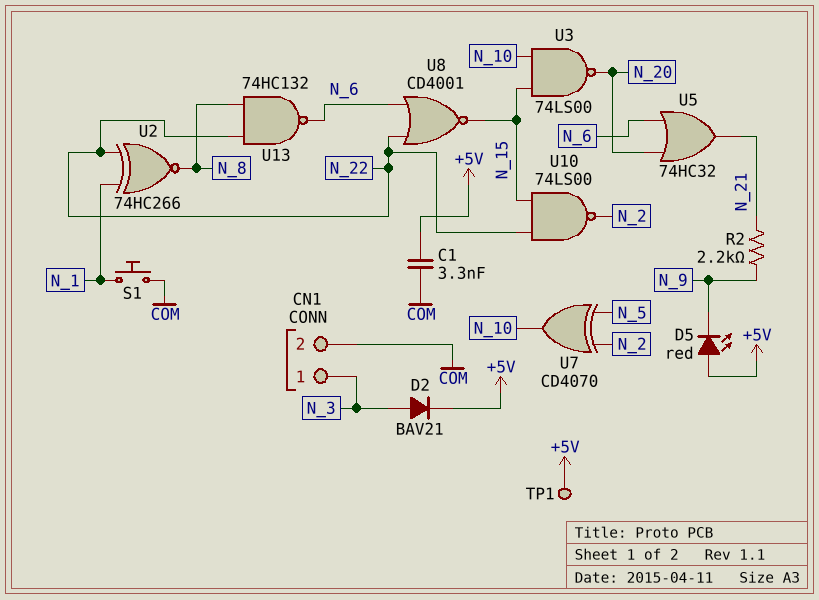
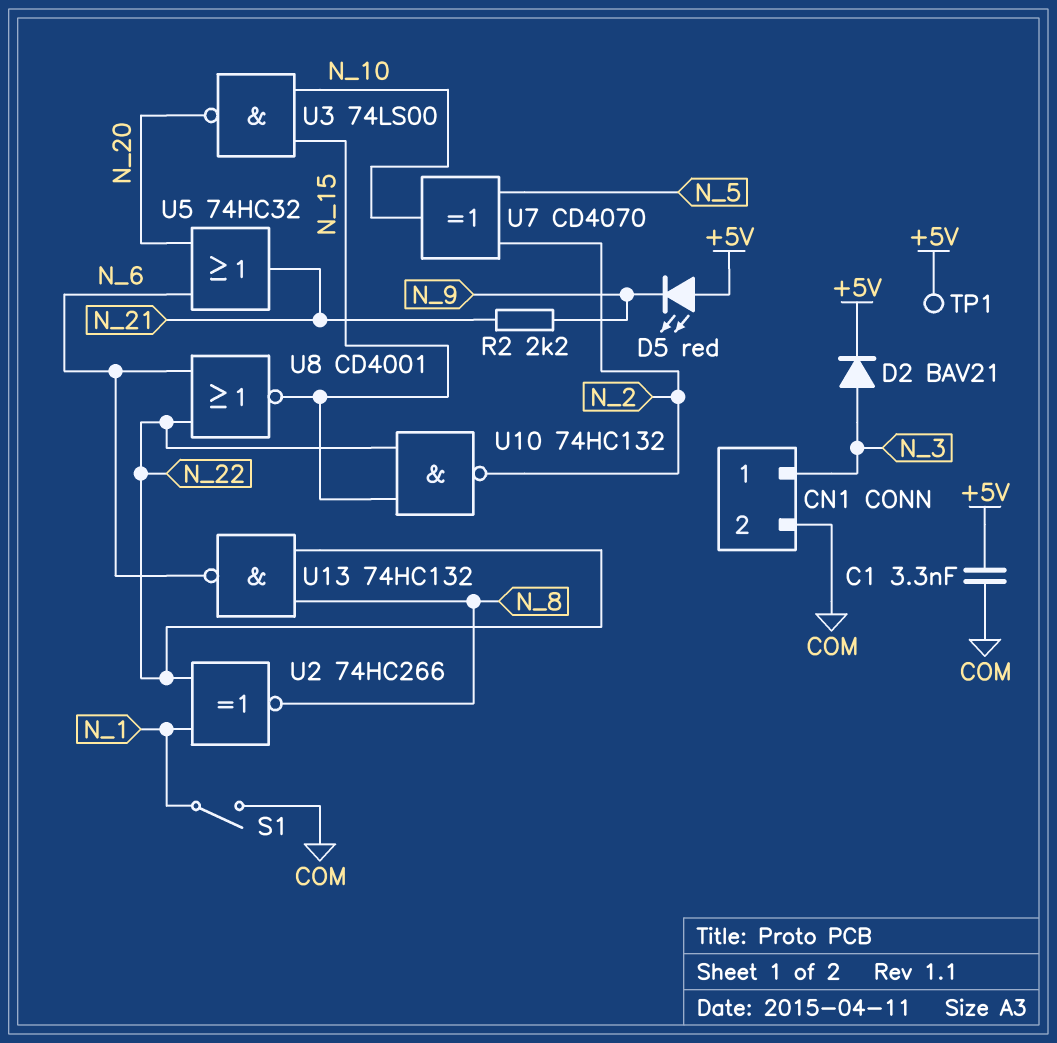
S1: button (COM, N_1) -> switch (COM, N_1)
U10: NAND 74LS00 (in N_15, in N_22, out N_2) -> NAND 74HC132 (in N_15, in N_22, out N_2)

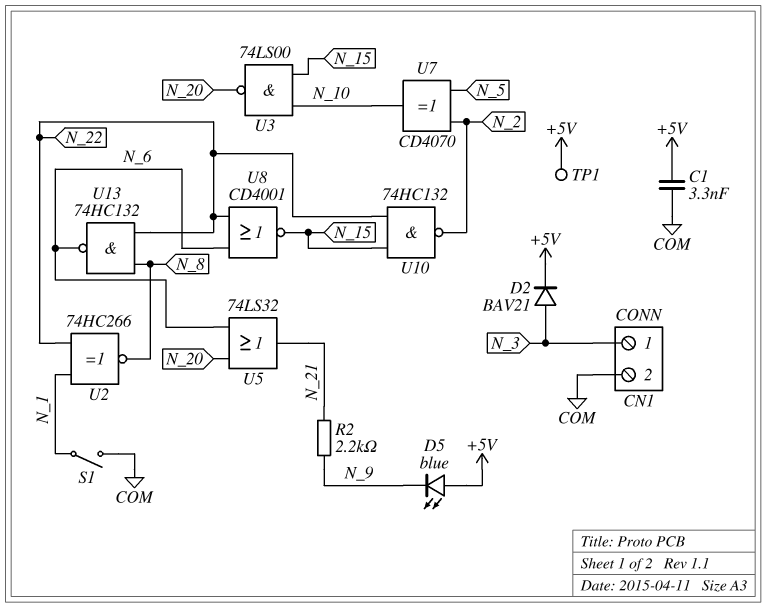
D5: LED red (A +5V, K N_9) -> LED blue (A +5V, K N_9)
U5: OR 74HC32 (in N_6, in N_20, out N_21) -> OR 74LS32 (in N_6, in N_20, out N_21)

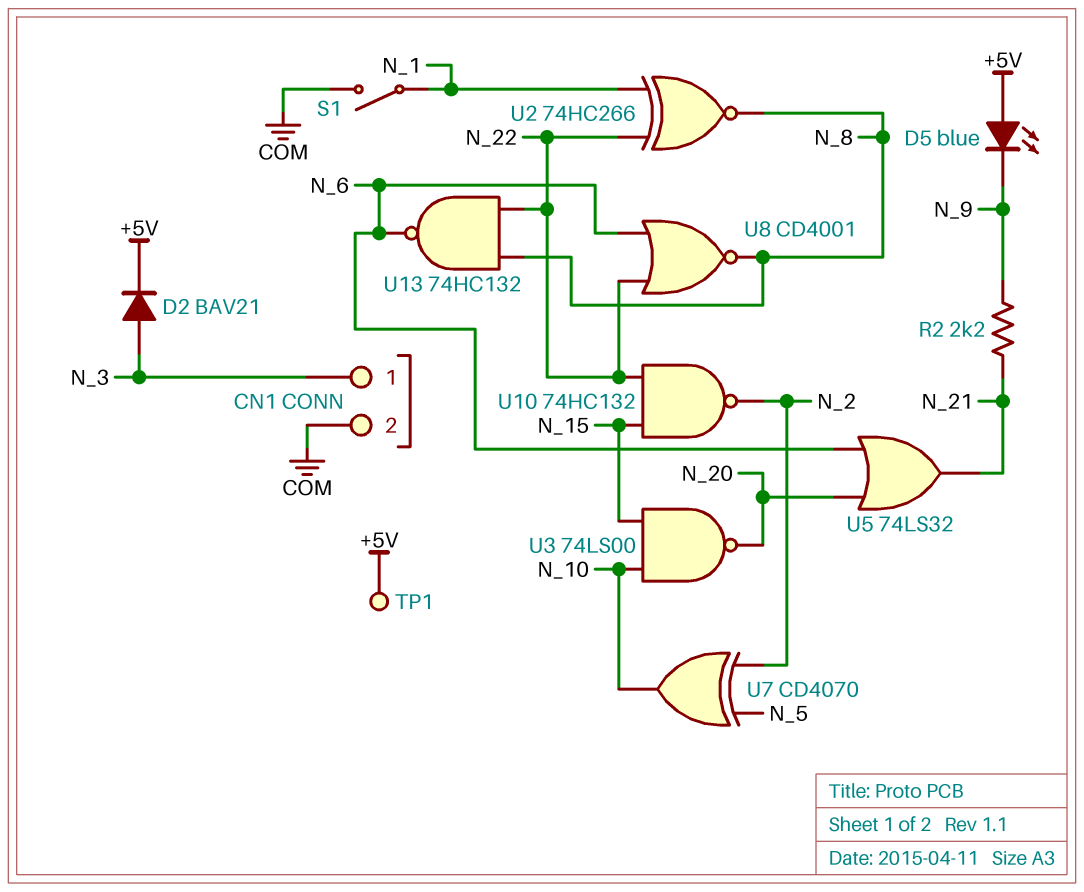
C1: 3.3nF (+5V, COM) -> none
U8: NOR CD4001 (in N_6, in N_22, out N_15) -> NOR CD4001 (in N_6, in N_22, out N_8)

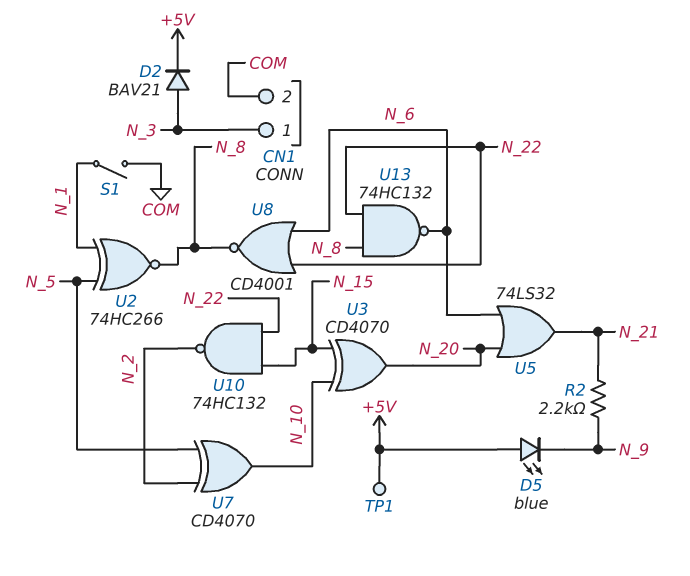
U2: XNOR 74HC266 (in N_1, in N_22, out N_8) -> XNOR 74HC266 (in N_1, in N_5, out N_8)
U3: NAND 74LS00 (in N_10, in N_15, out N_20) -> XOR CD4070 (in N_10, in N_15, out N_20)

